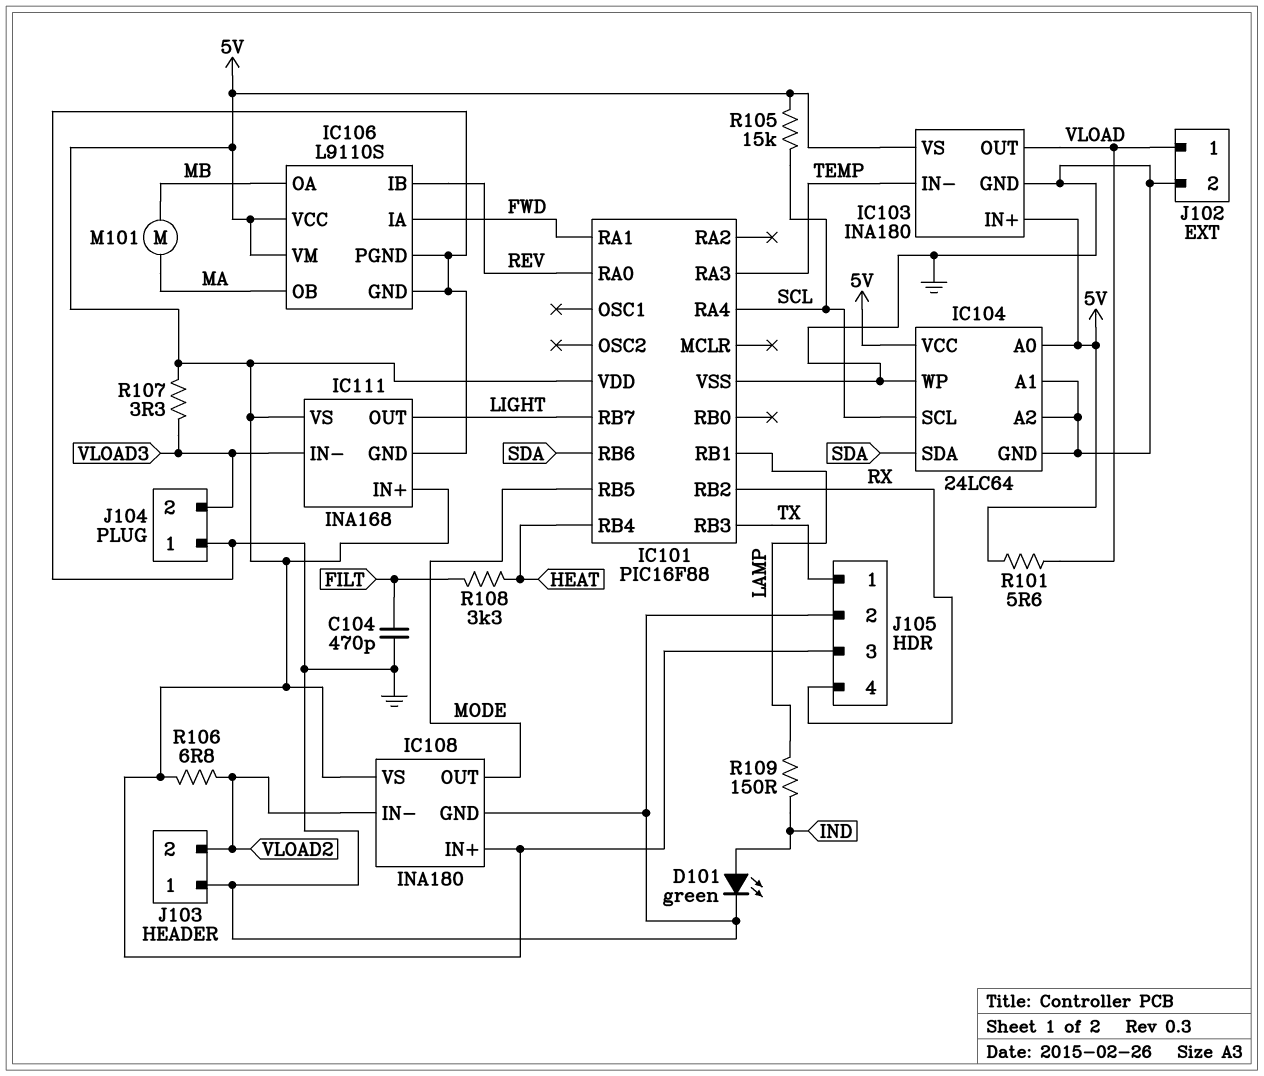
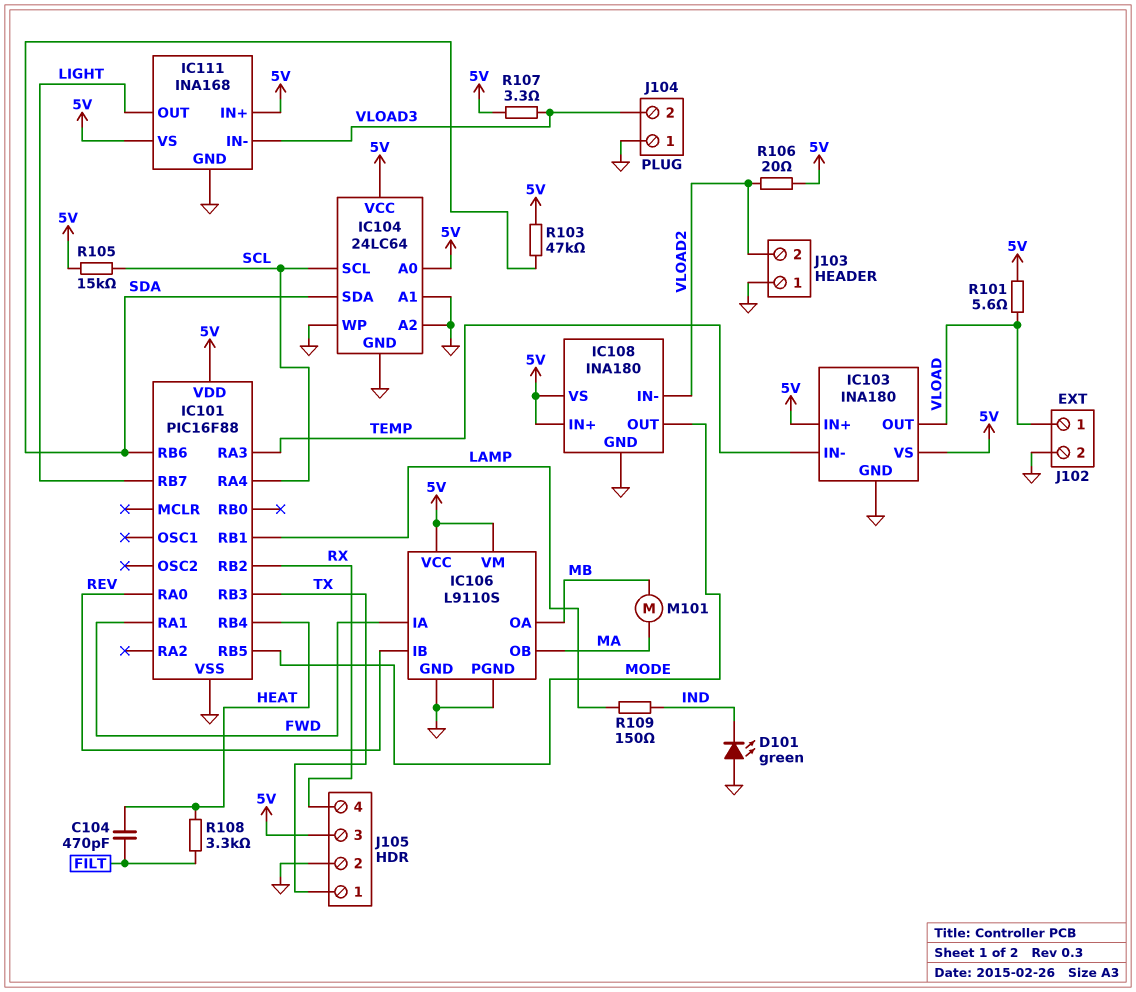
C104: 470pF (FILT, GND) -> 470pF (FILT, HEAT)
D101: LED green (A IND, K GND) -> LED green (A GND, K IND)
R103: none -> 47k (5V, SDA)
R106: 6.8 (5V, VLOAD2) -> 20 (5V, VLOAD2)

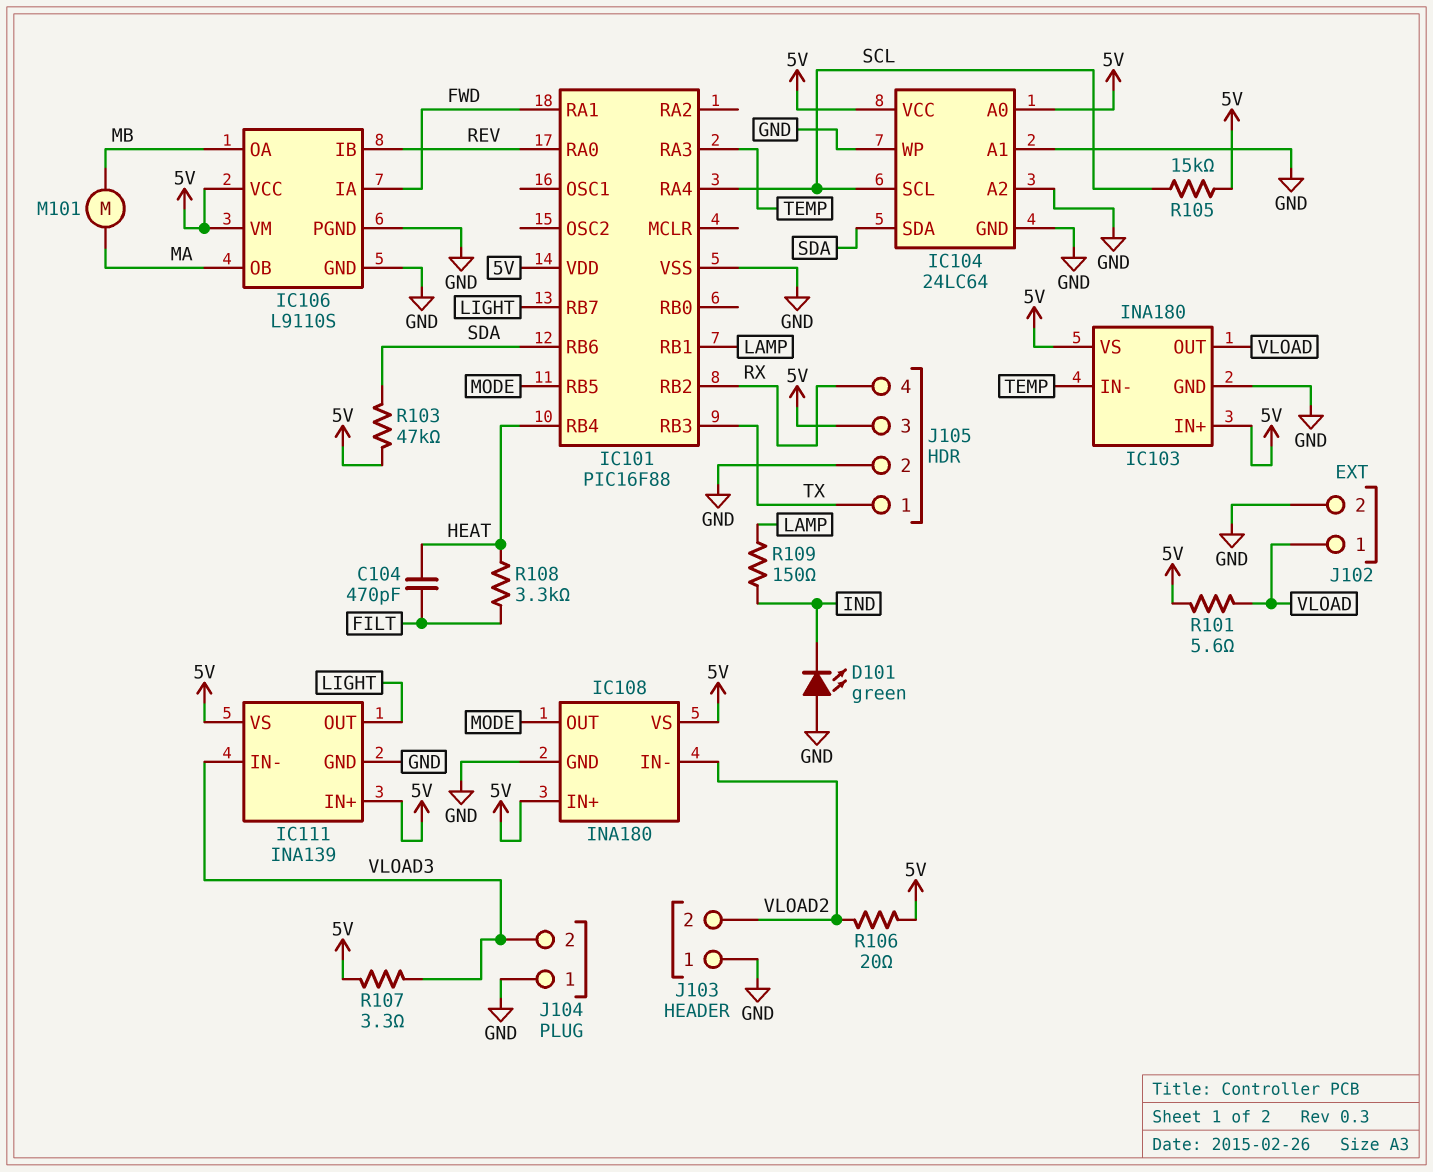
IC111: INA168 -> INA139

